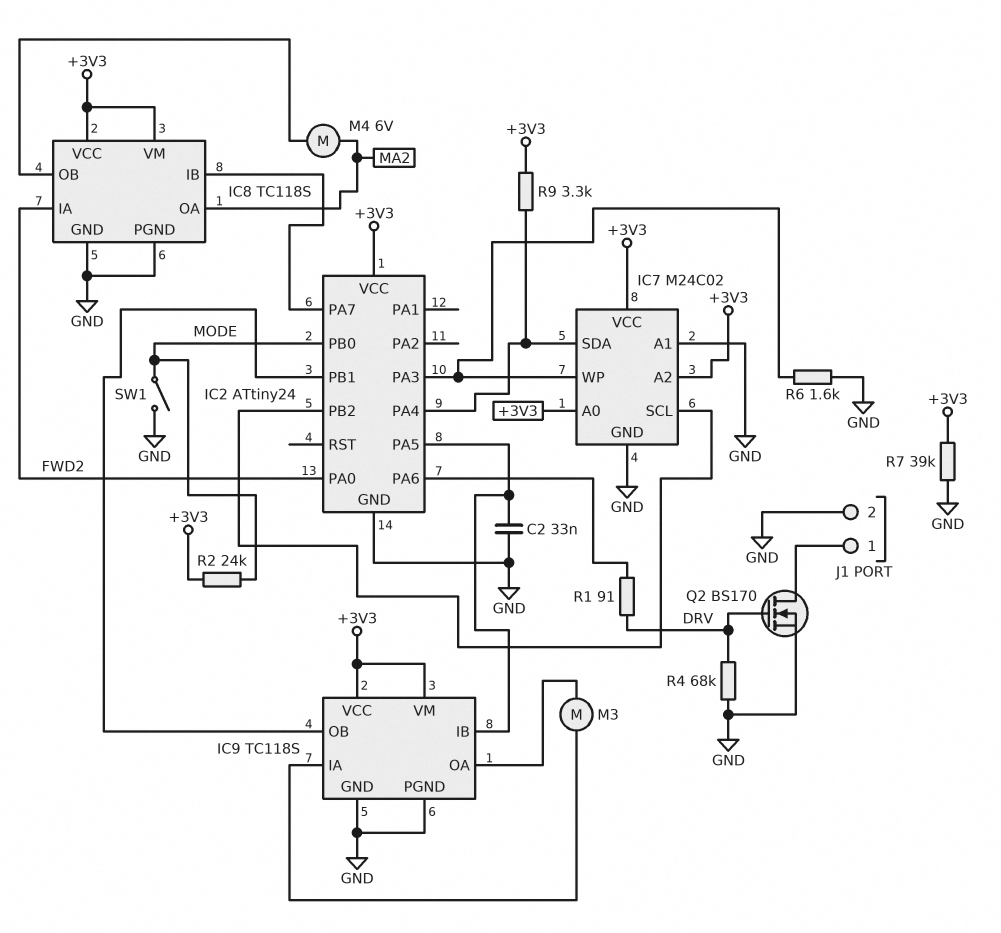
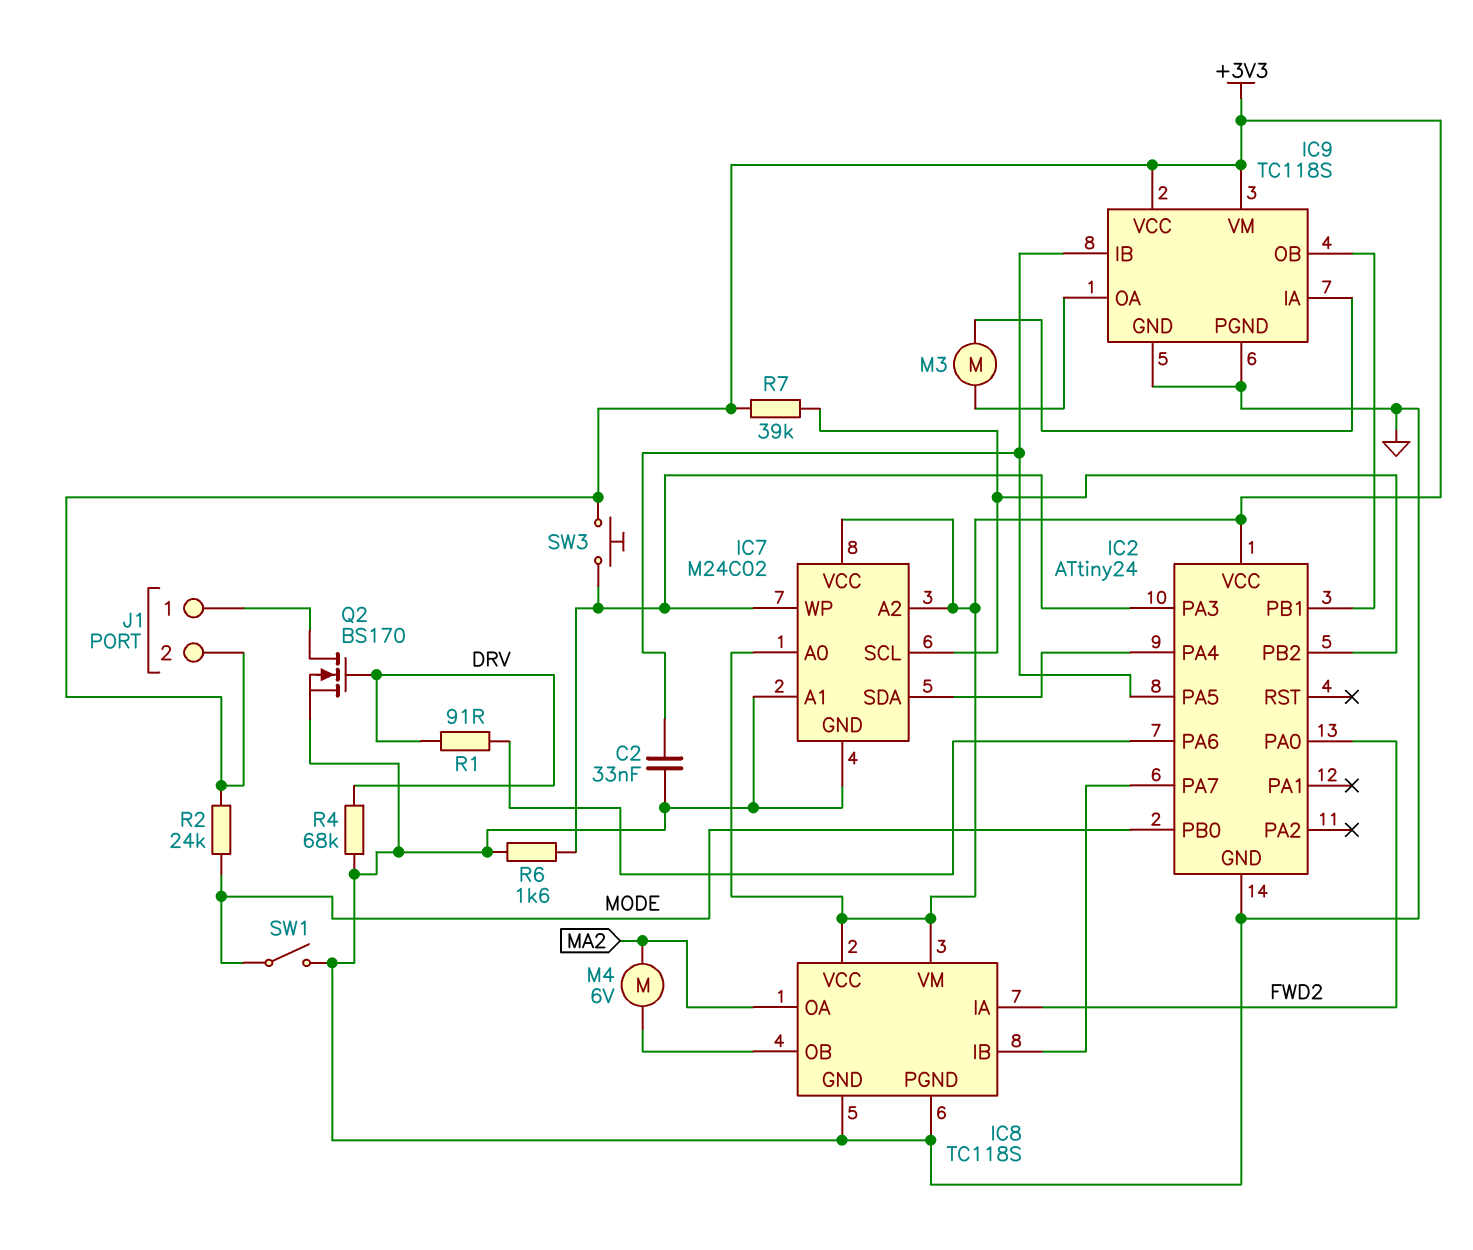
J1 pin 2: GND -> +3V3
R7: 39k (+3V3, GND) -> 39k (+3V3, IC2/PB2)
R9: 3.3k (+3V3, IC2/PA4) -> none
SW3: none -> button (+3V3, IC2/PA3)

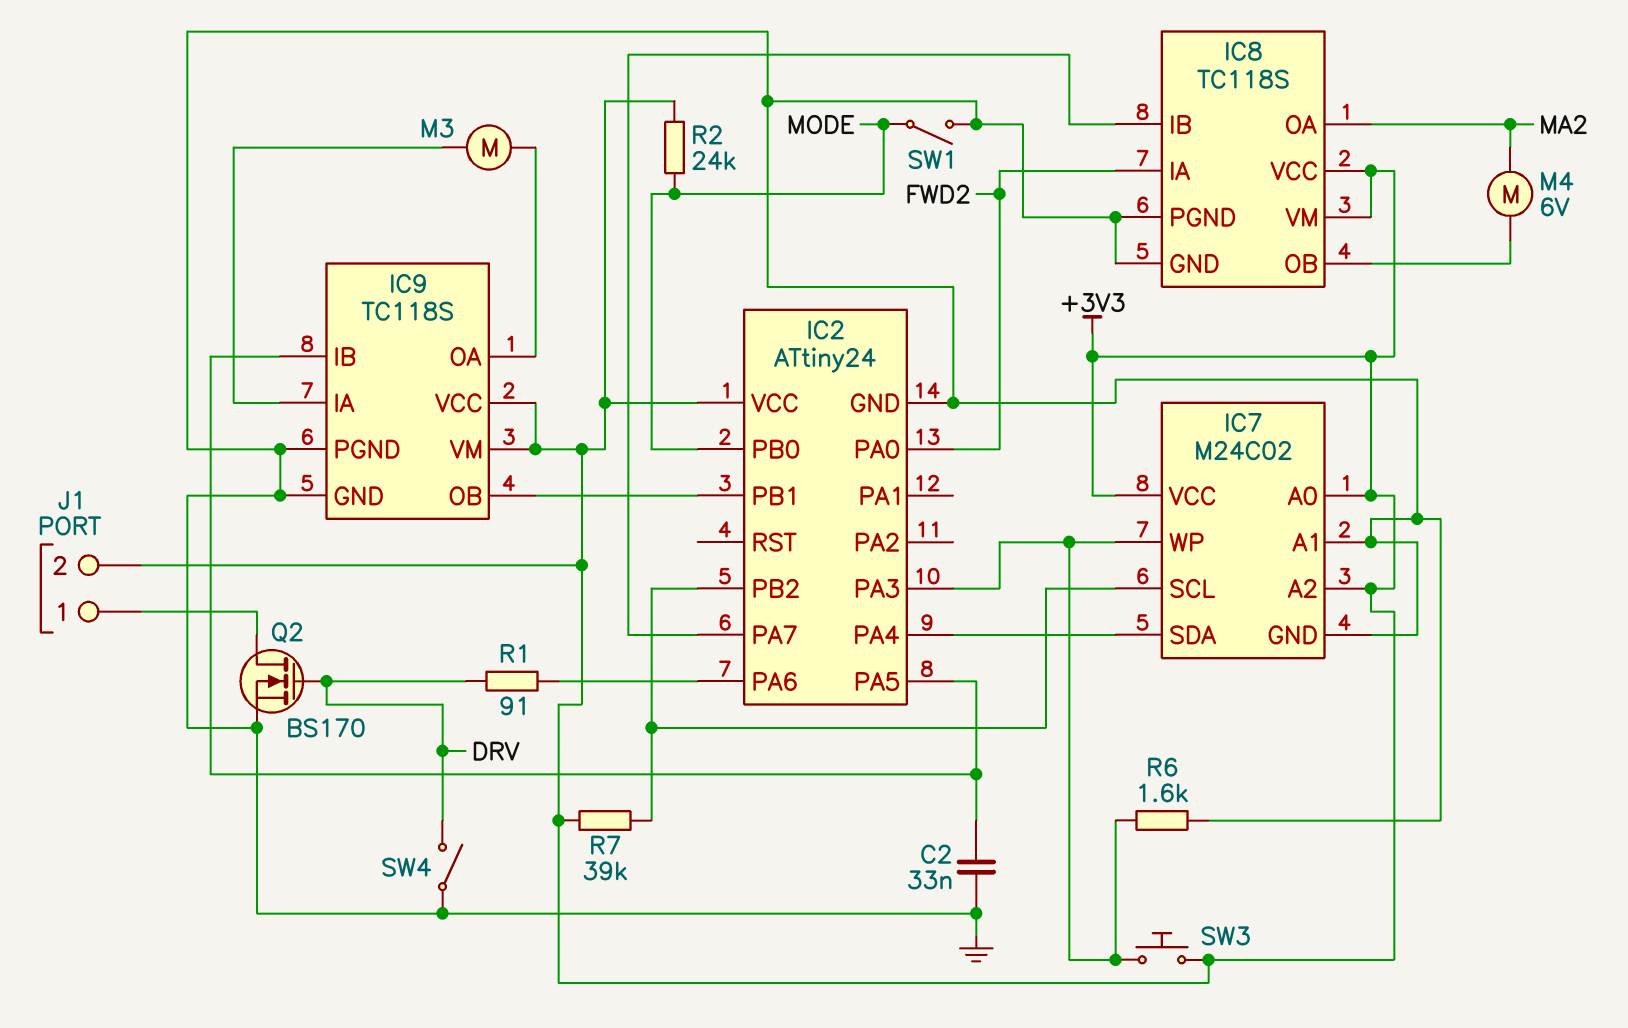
R4: 68k (DRV, GND) -> none
SW4: none -> switch (DRV, GND)

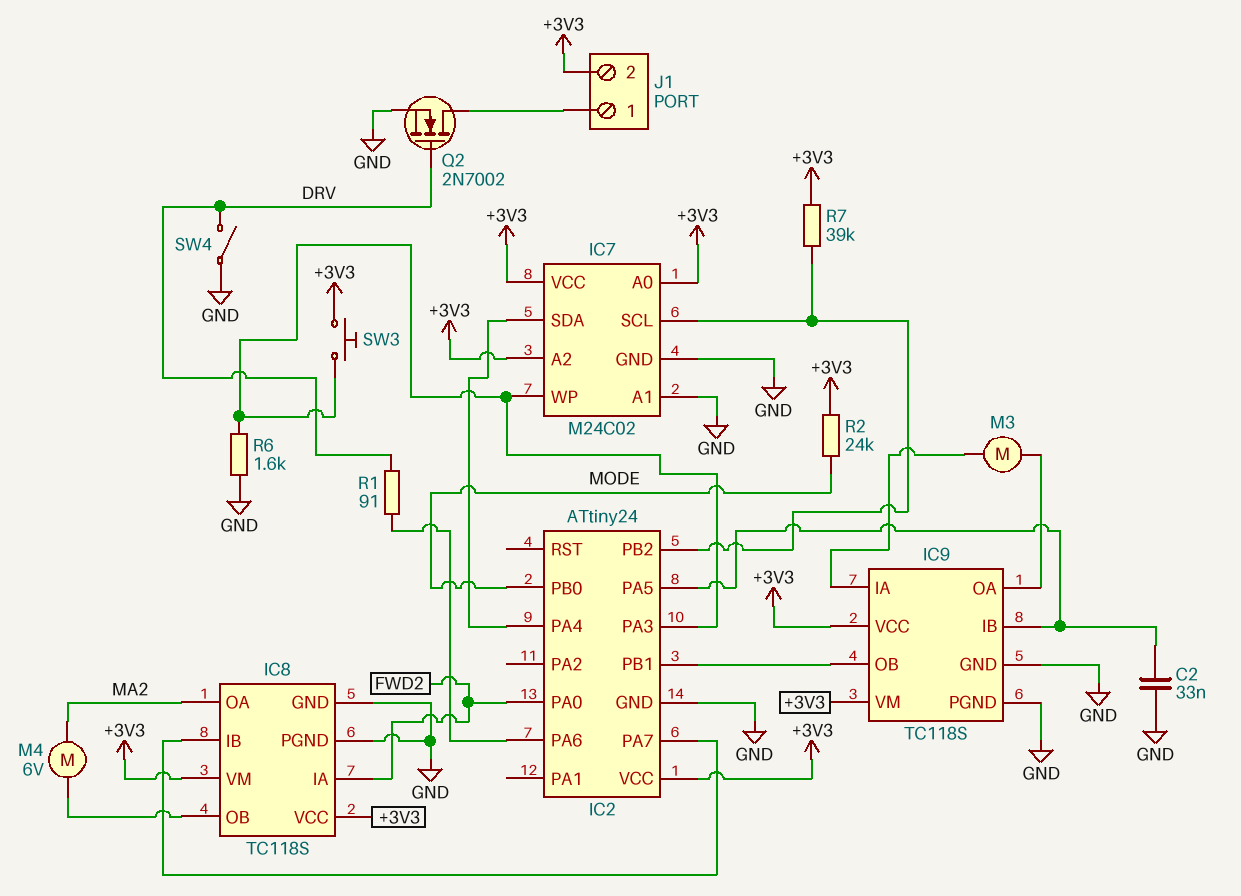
Q2: NMOS BS170 (G DRV, D J1/1, S GND) -> NMOS 2N7002 (G DRV, D J1/1, S GND)
SW1: switch (GND, MODE) -> none

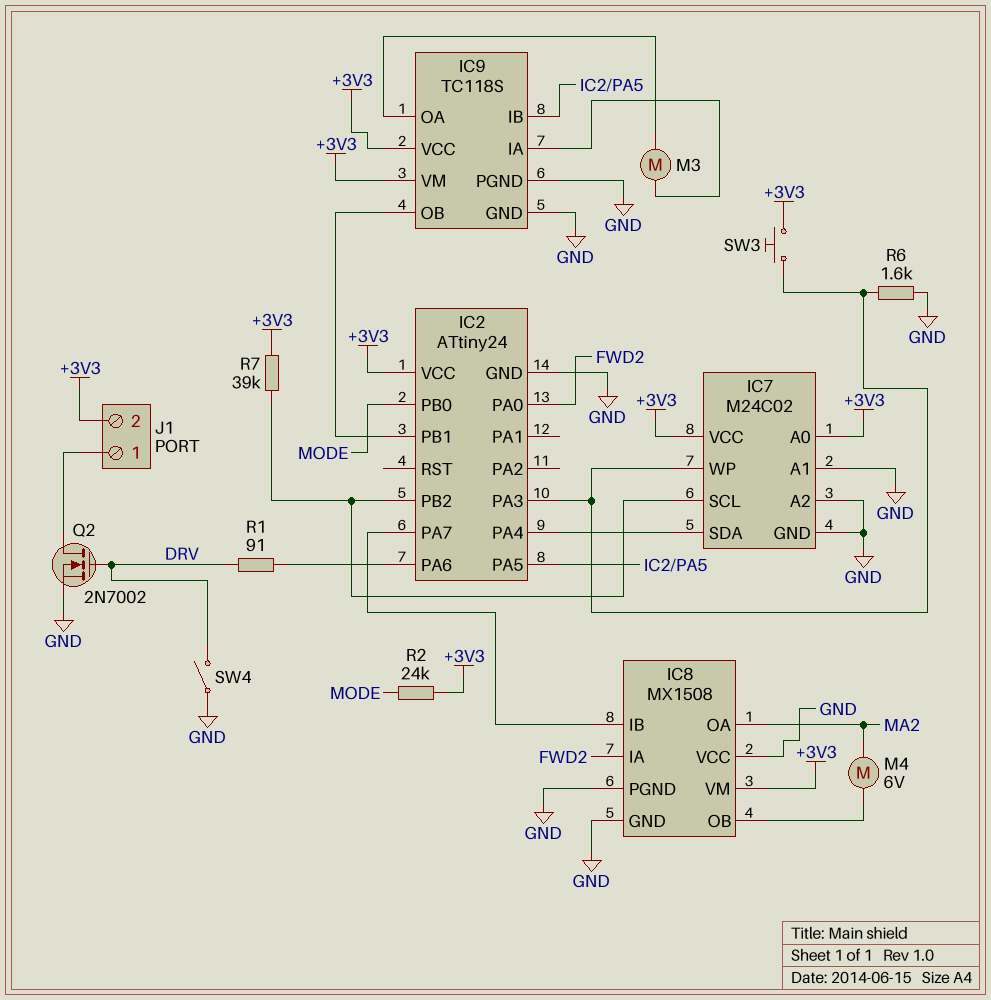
C2: 33nF (GND, IC2/PA5) -> none
IC7 pin A2: +3V3 -> GND
IC8: TC118S -> MX1508
IC8 pin VCC: +3V3 -> GND

